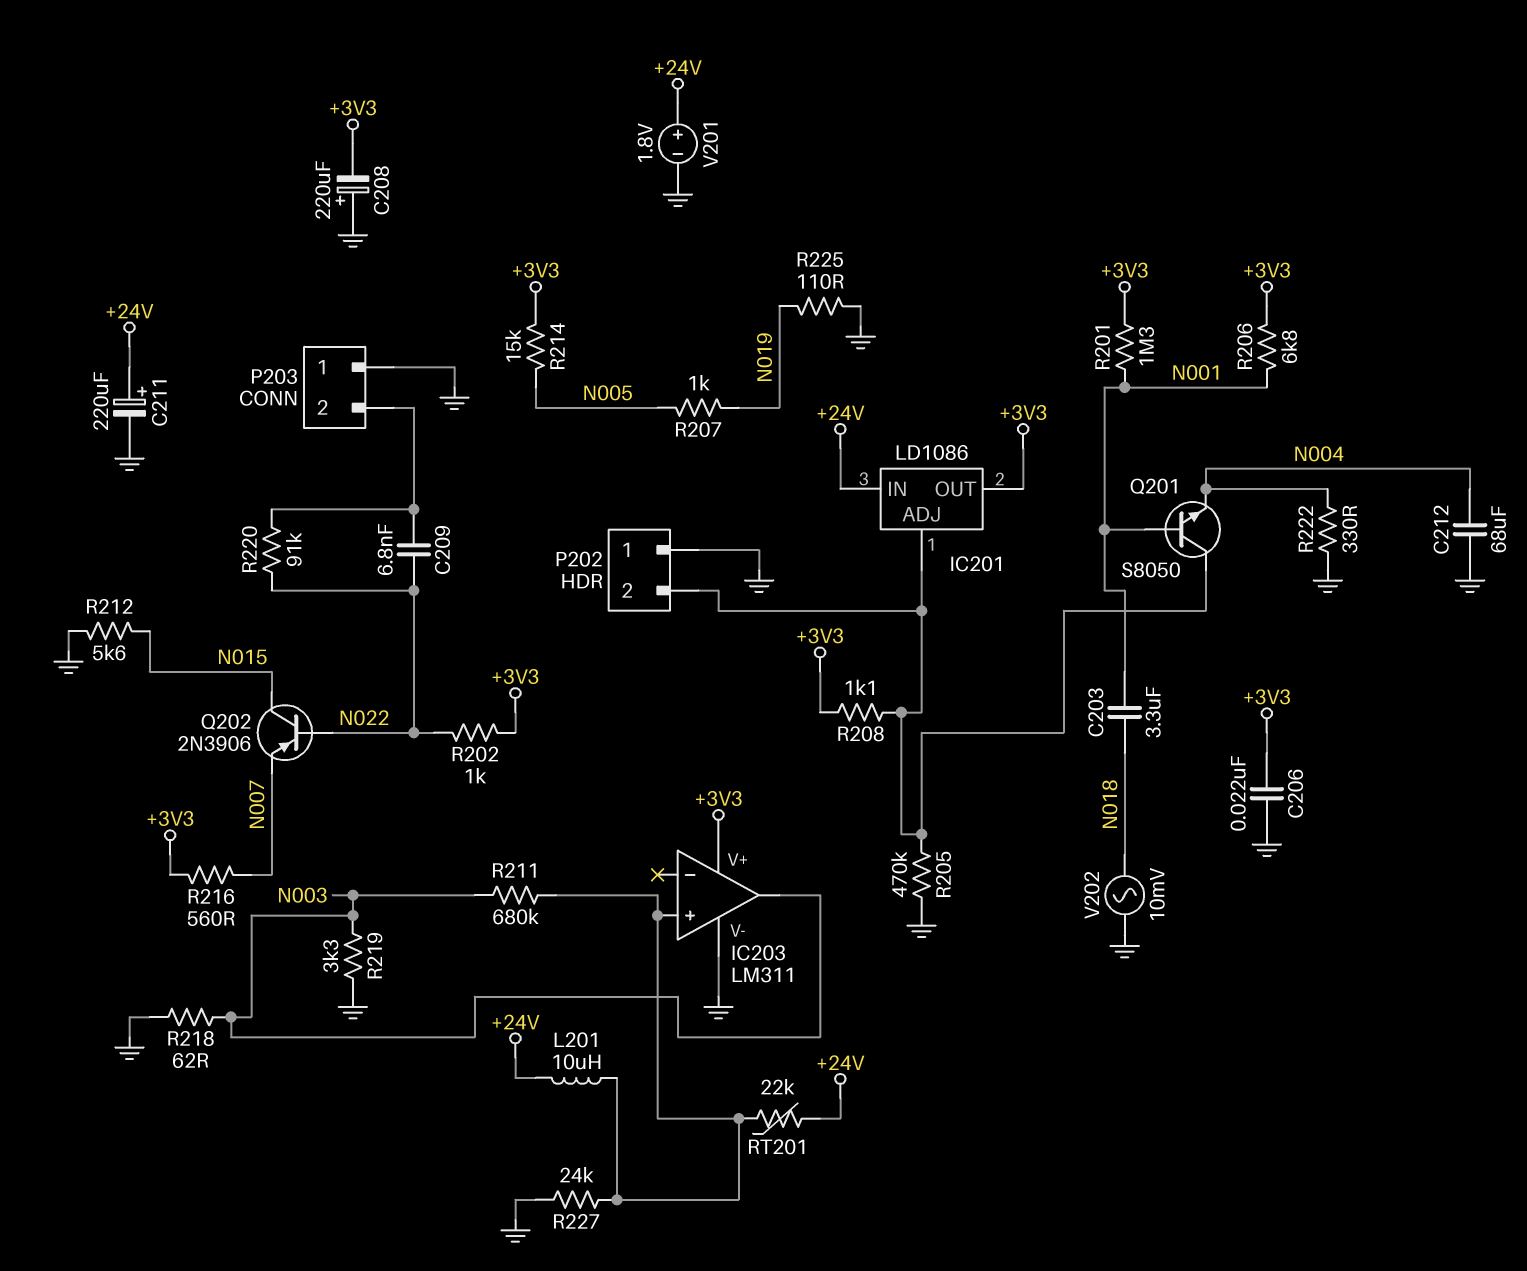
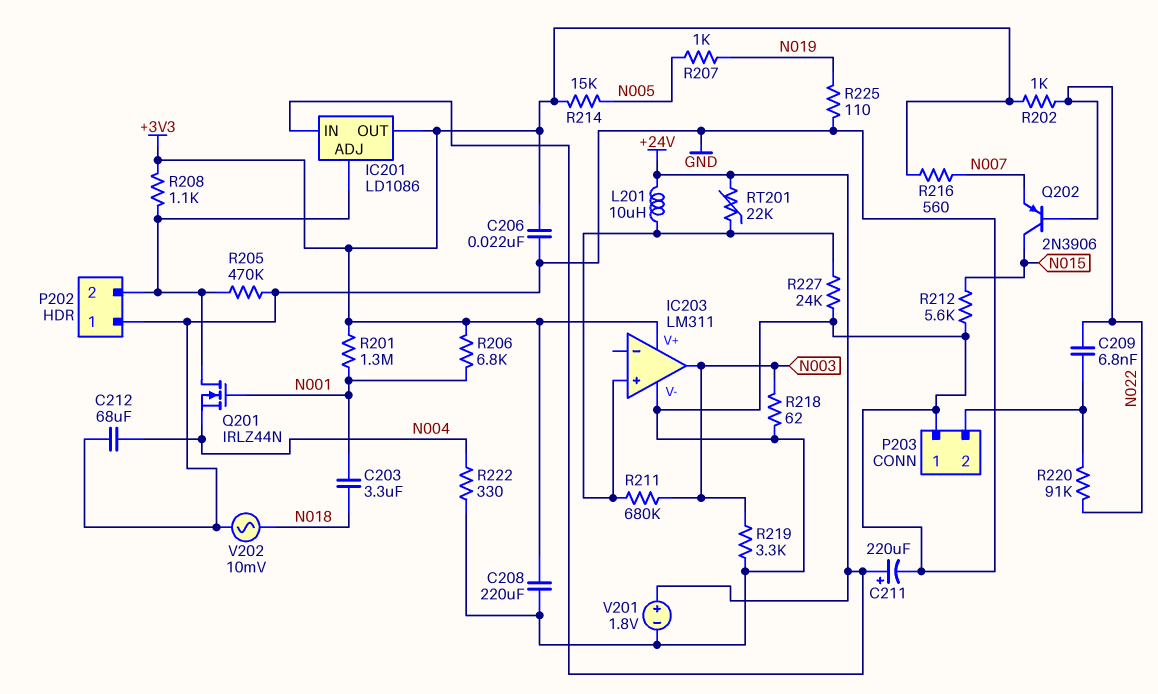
C208: 220uF (plus GND, minus +3V3) -> 220uF (+3V3, GND)
Q201: NPN S8050 (B N001, C IC201/ADJ, E N004) -> NMOS IRLZ44N (G N001, D IC201/ADJ, S N004)

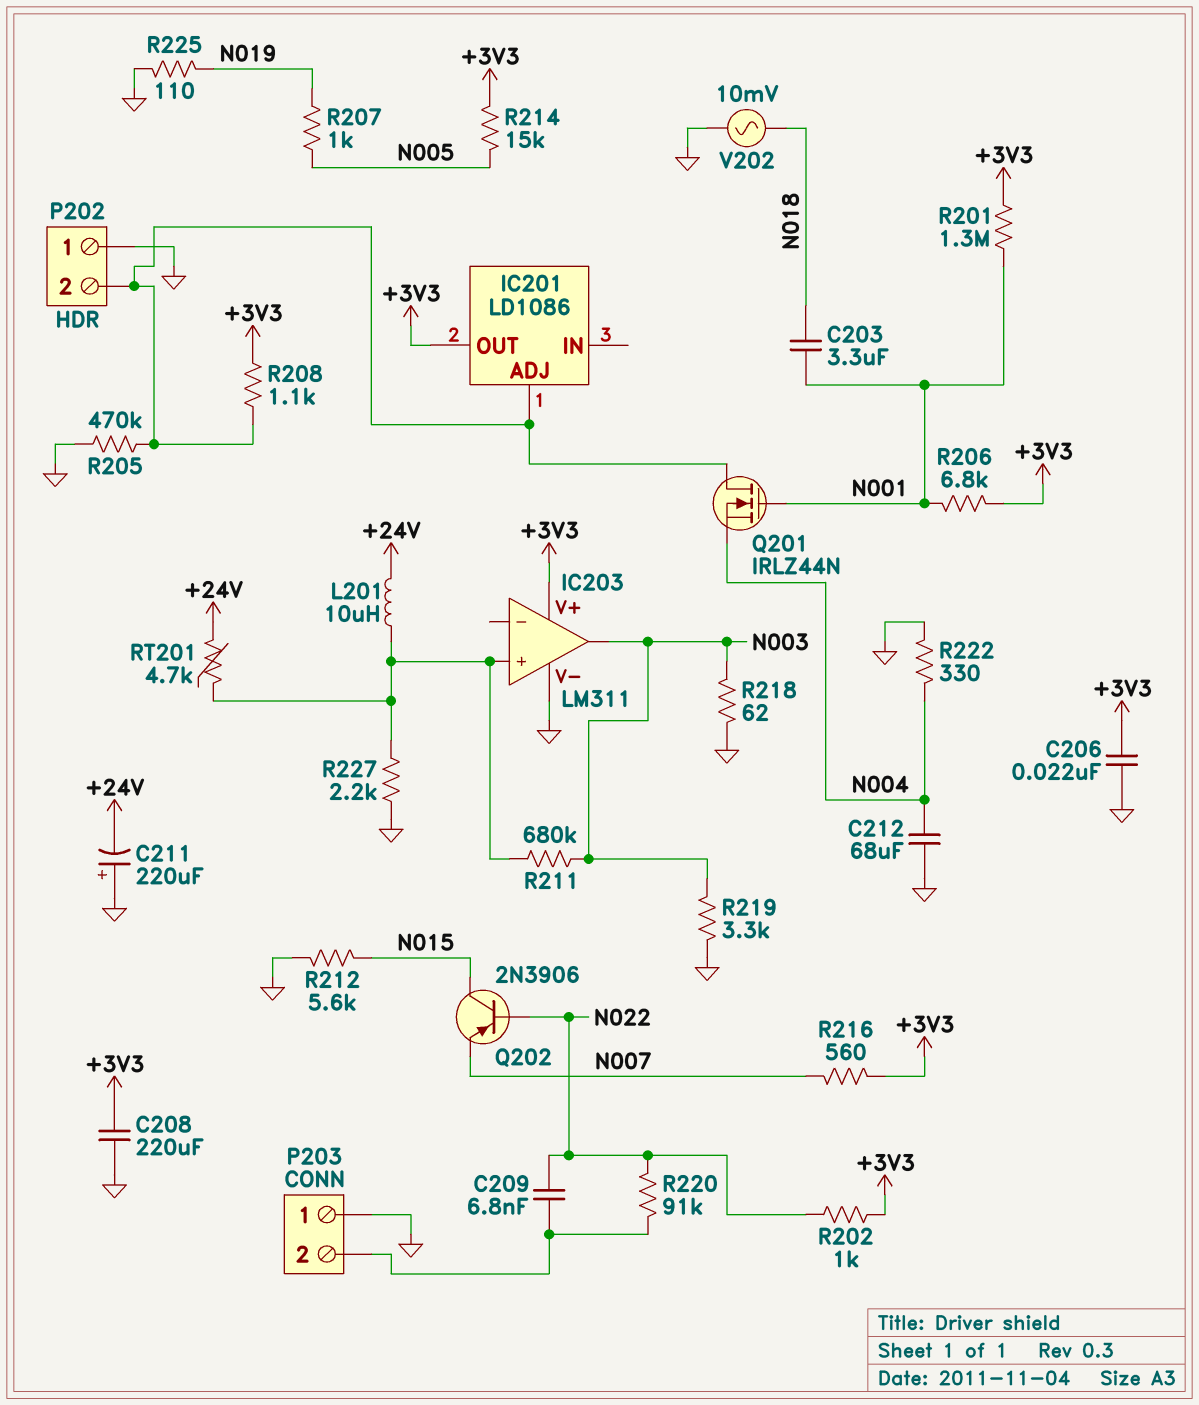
C211: 220uF (plus +24V, minus GND) -> 220uF (plus GND, minus +24V)
IC201 pin IN: +24V -> none
R227: 24k (GND, IC203/in+) -> 2.2k (GND, IC203/in+)
RT201: 22k (+24V, IC203/in+) -> 4.7k (+24V, IC203/in+)
V201: 1.8V (plus +24V, minus GND) -> none

